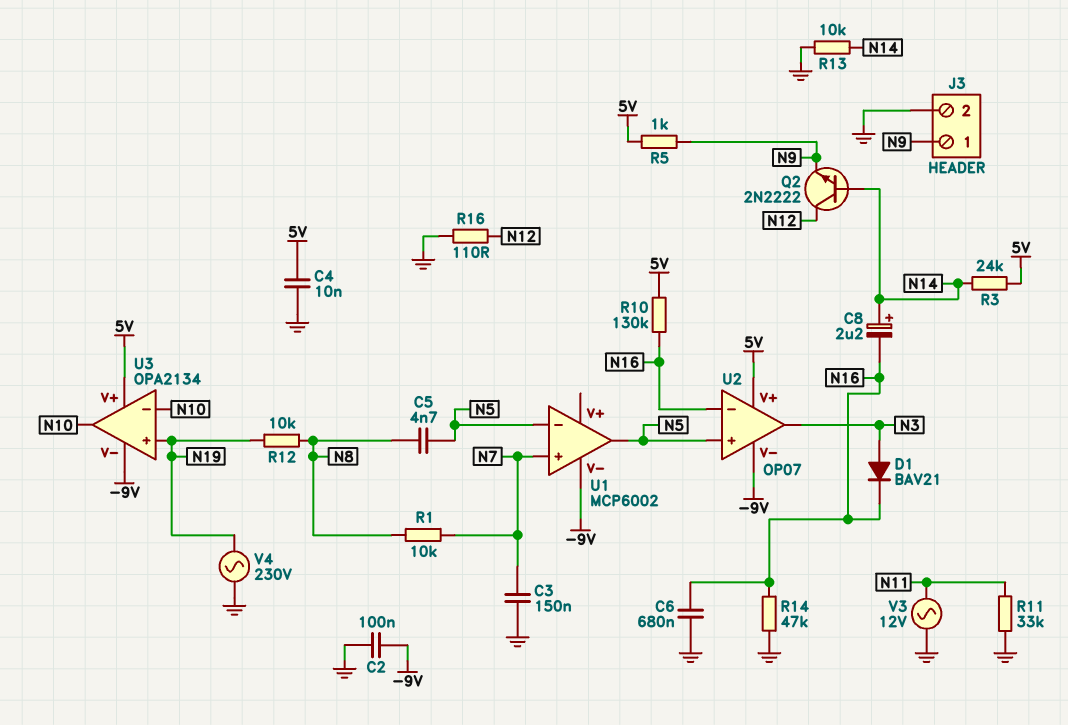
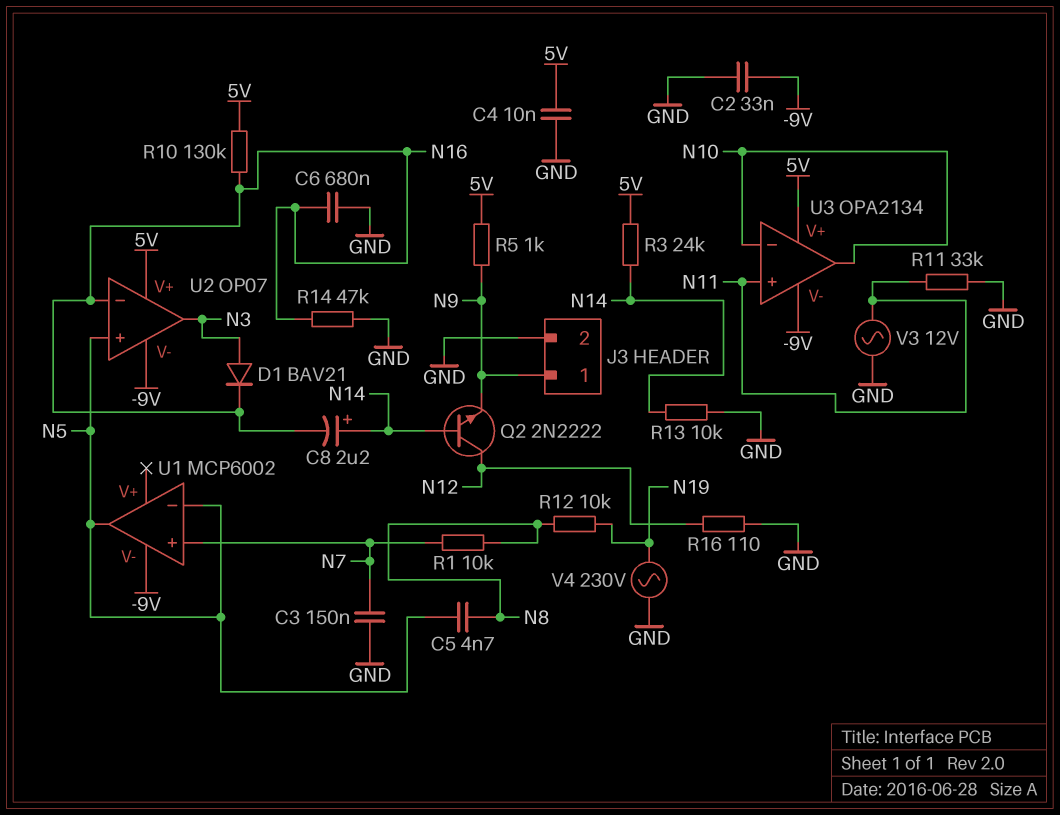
C2: 100nF (-9V, GND) -> 33nF (-9V, GND)
U3 pin in+: N19 -> N11

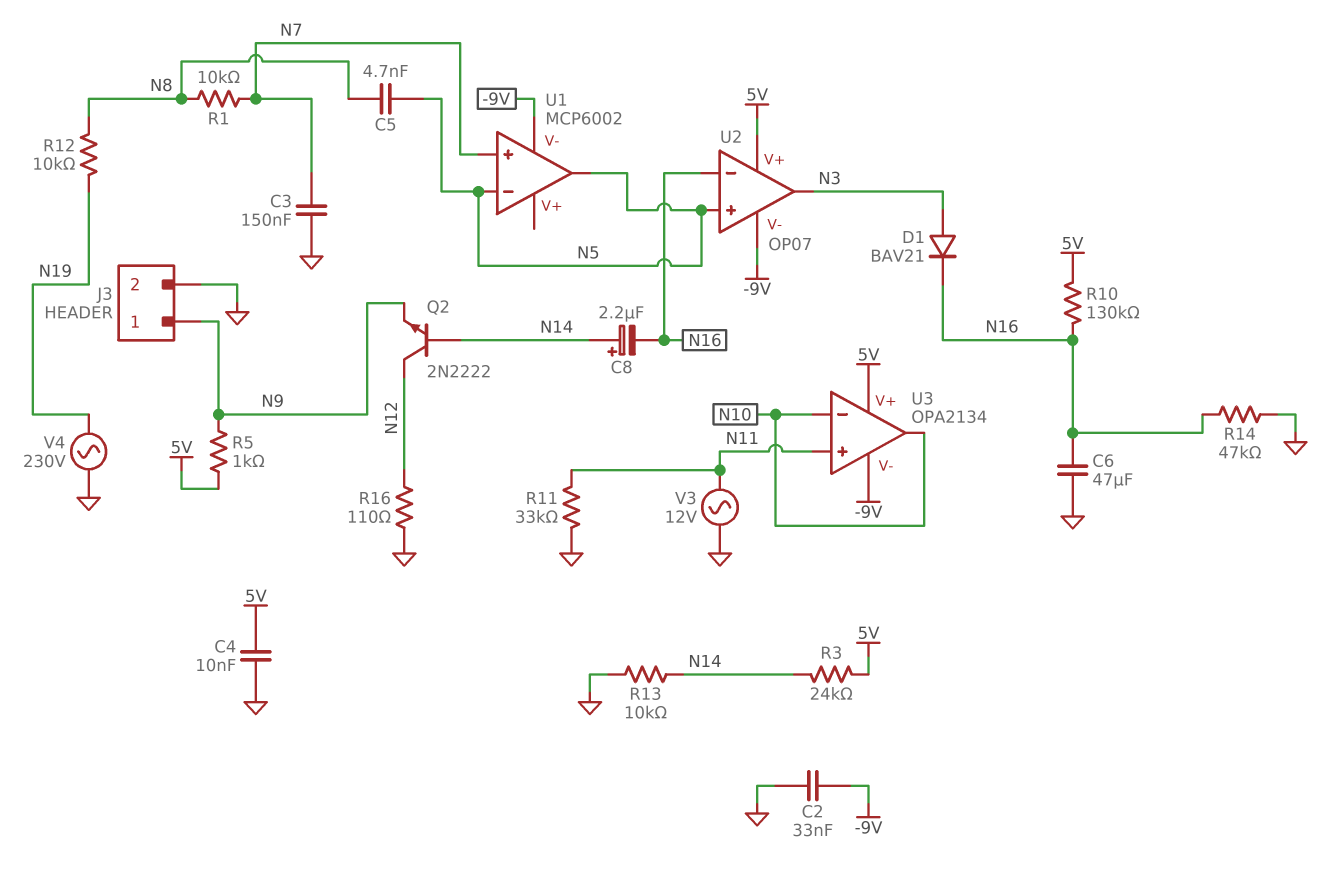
C6: 680nF (GND, N16) -> 47uF (GND, N16)

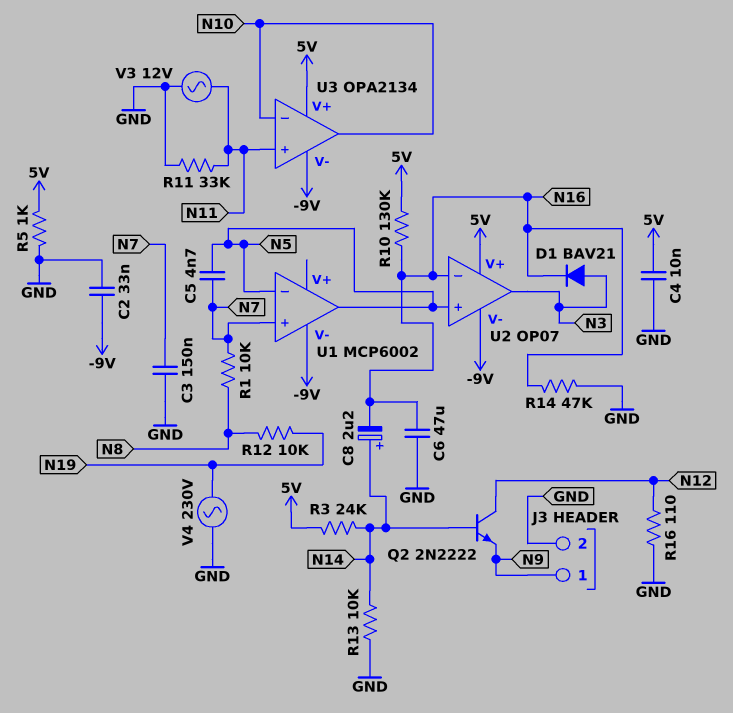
C5: 4.7nF (N5, N8) -> 4.7nF (N5, N7)
R5: 1k (5V, N9) -> 1k (5V, GND)

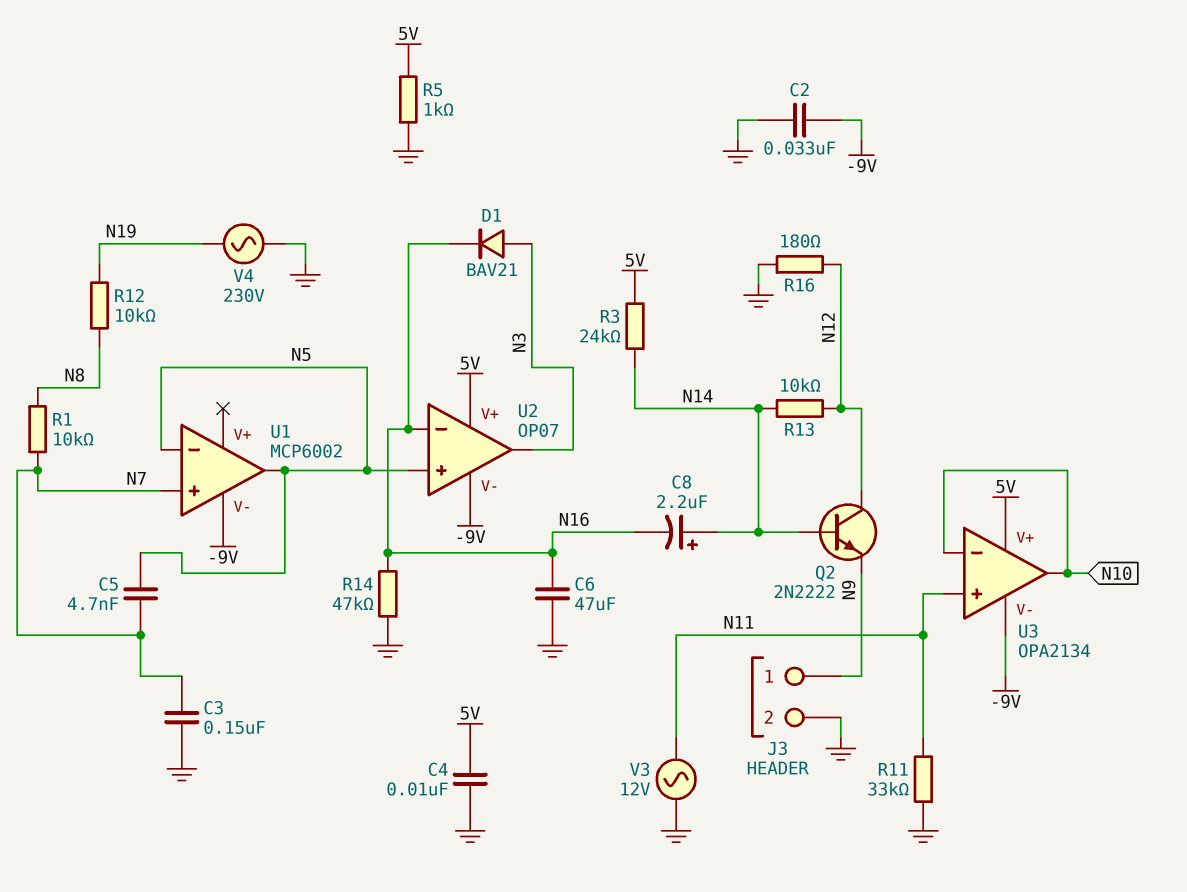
R10: 130k (5V, N16) -> none
R13: 10k (GND, N14) -> 10k (N12, N14)
R16: 110 (GND, N12) -> 180 (GND, N12)

